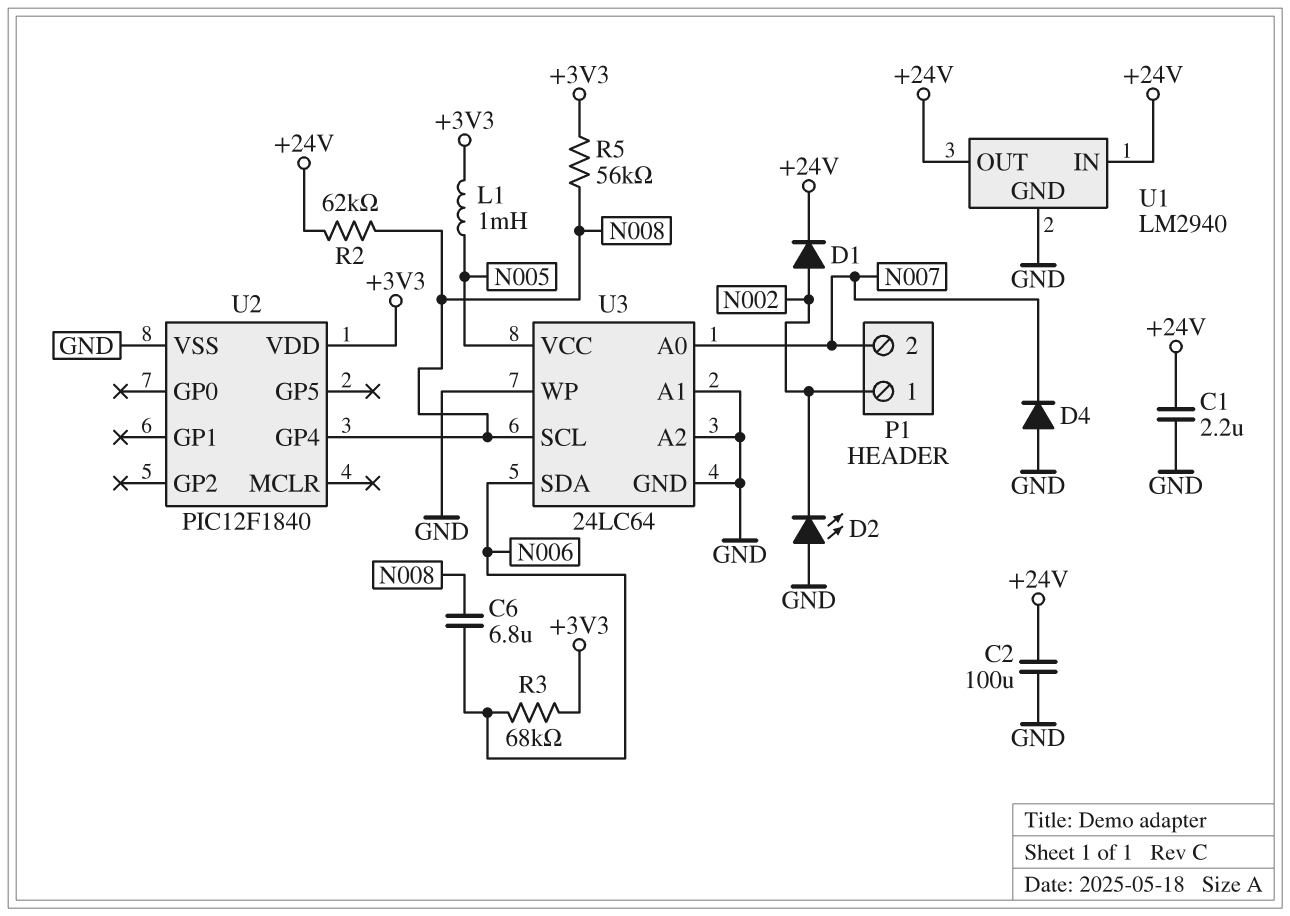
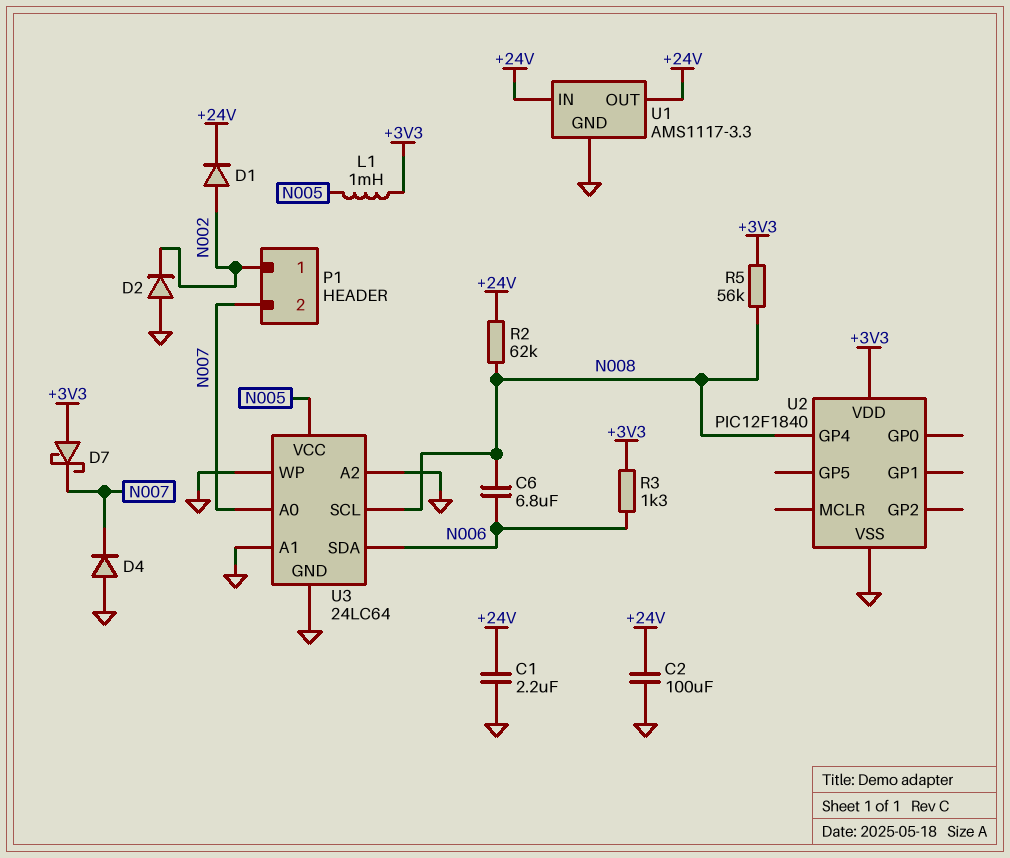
D2: LED (A GND, K N002) -> diode (A GND, K N002)
D7: none -> schottky (A +3V3, K N007)
R3: 68k (+3V3, N006) -> 1.3k (+3V3, N006)
U1: LM2940 -> AMS1117-3.3

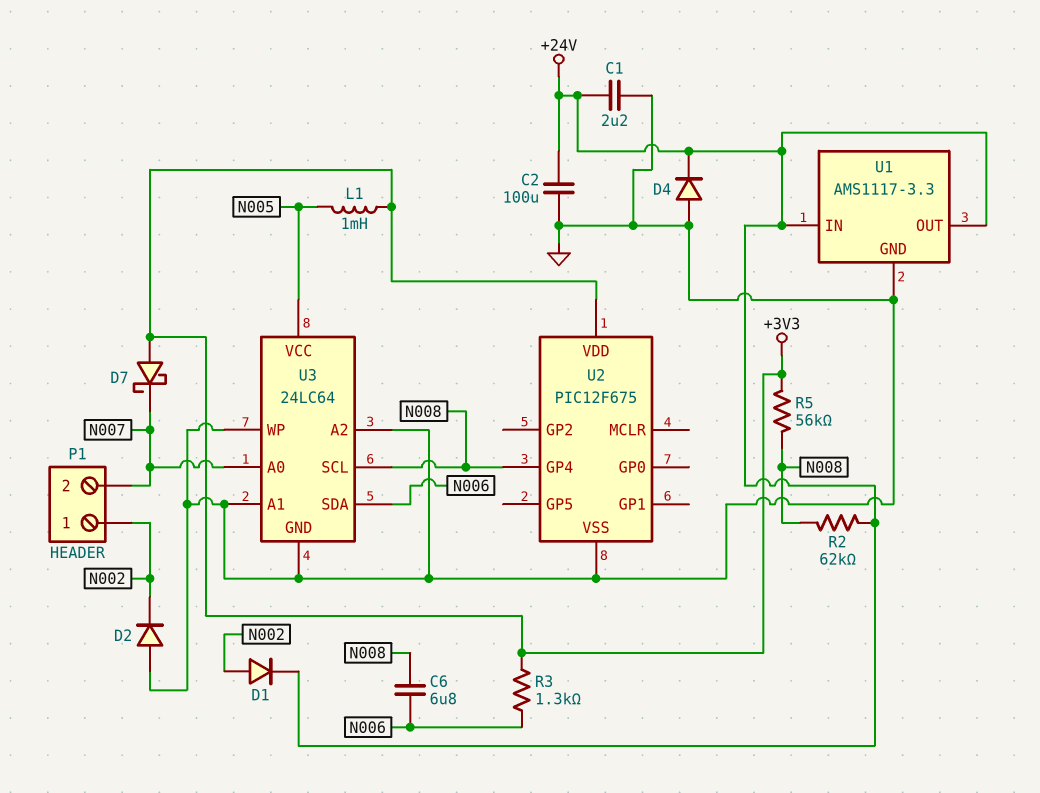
D4: diode (A GND, K N007) -> diode (A GND, K +24V)
U2: PIC12F1840 -> PIC12F675

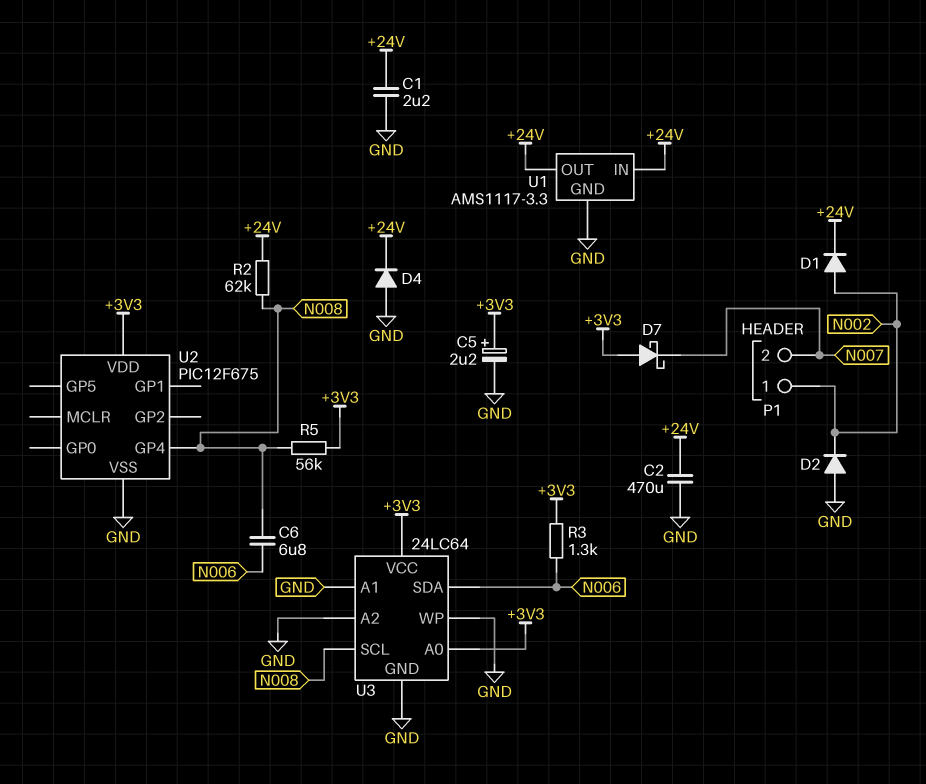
C2: 100uF (+24V, GND) -> 470uF (+24V, GND)
C5: none -> 2.2uF (plus +3V3, minus GND)
L1: 1mH (+3V3, N005) -> none
U3 pin A0: N007 -> +3V3
U3 pin VCC: N005 -> +3V3

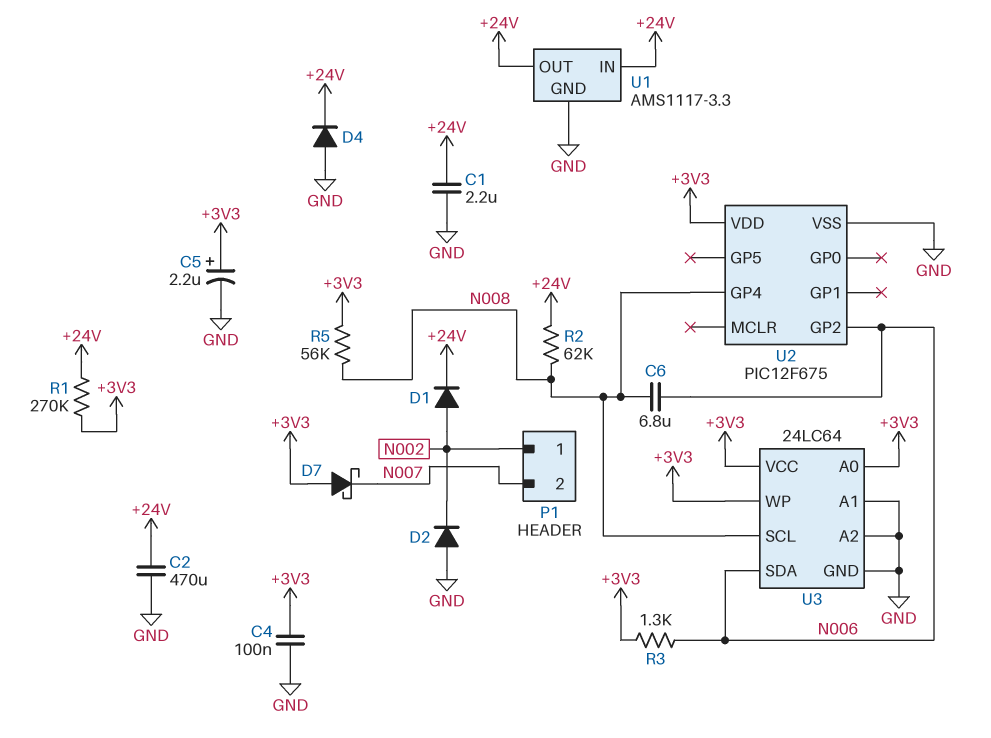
C4: none -> 100nF (+3V3, GND)
R1: none -> 270k (+3V3, +24V)
U2 pin GP2: none -> N006
U3 pin WP: GND -> +3V3

